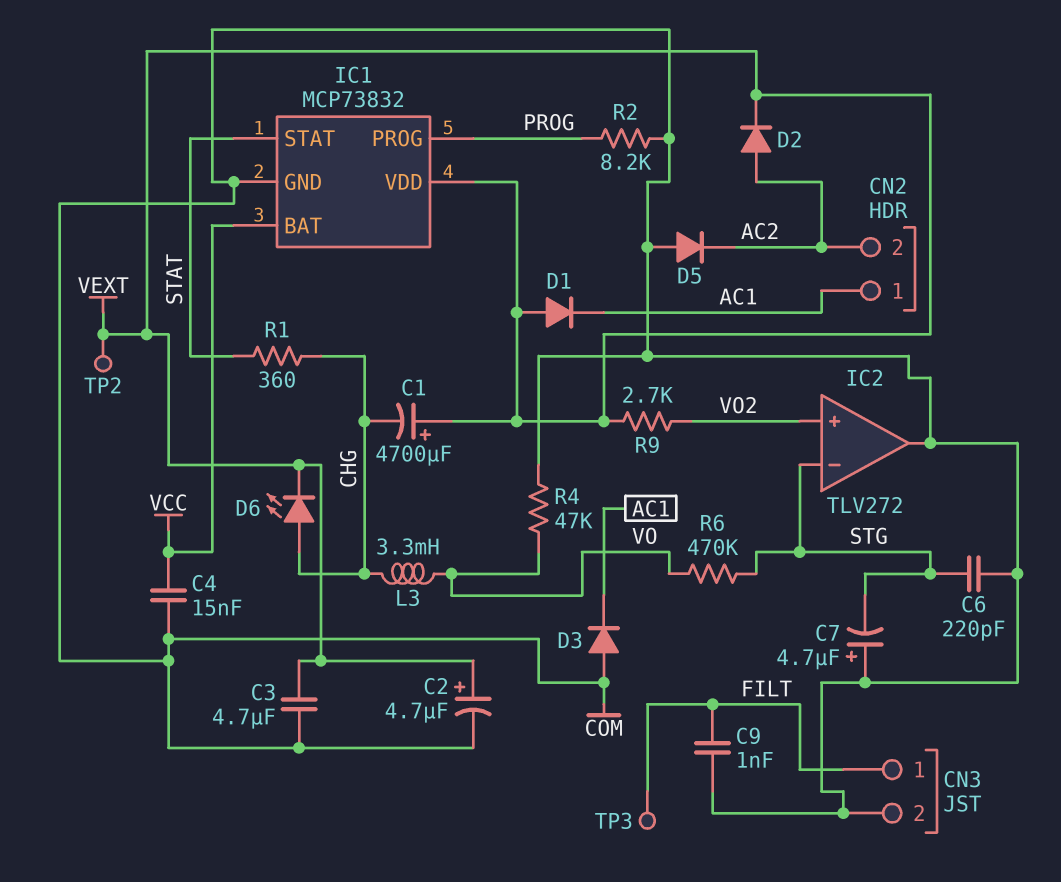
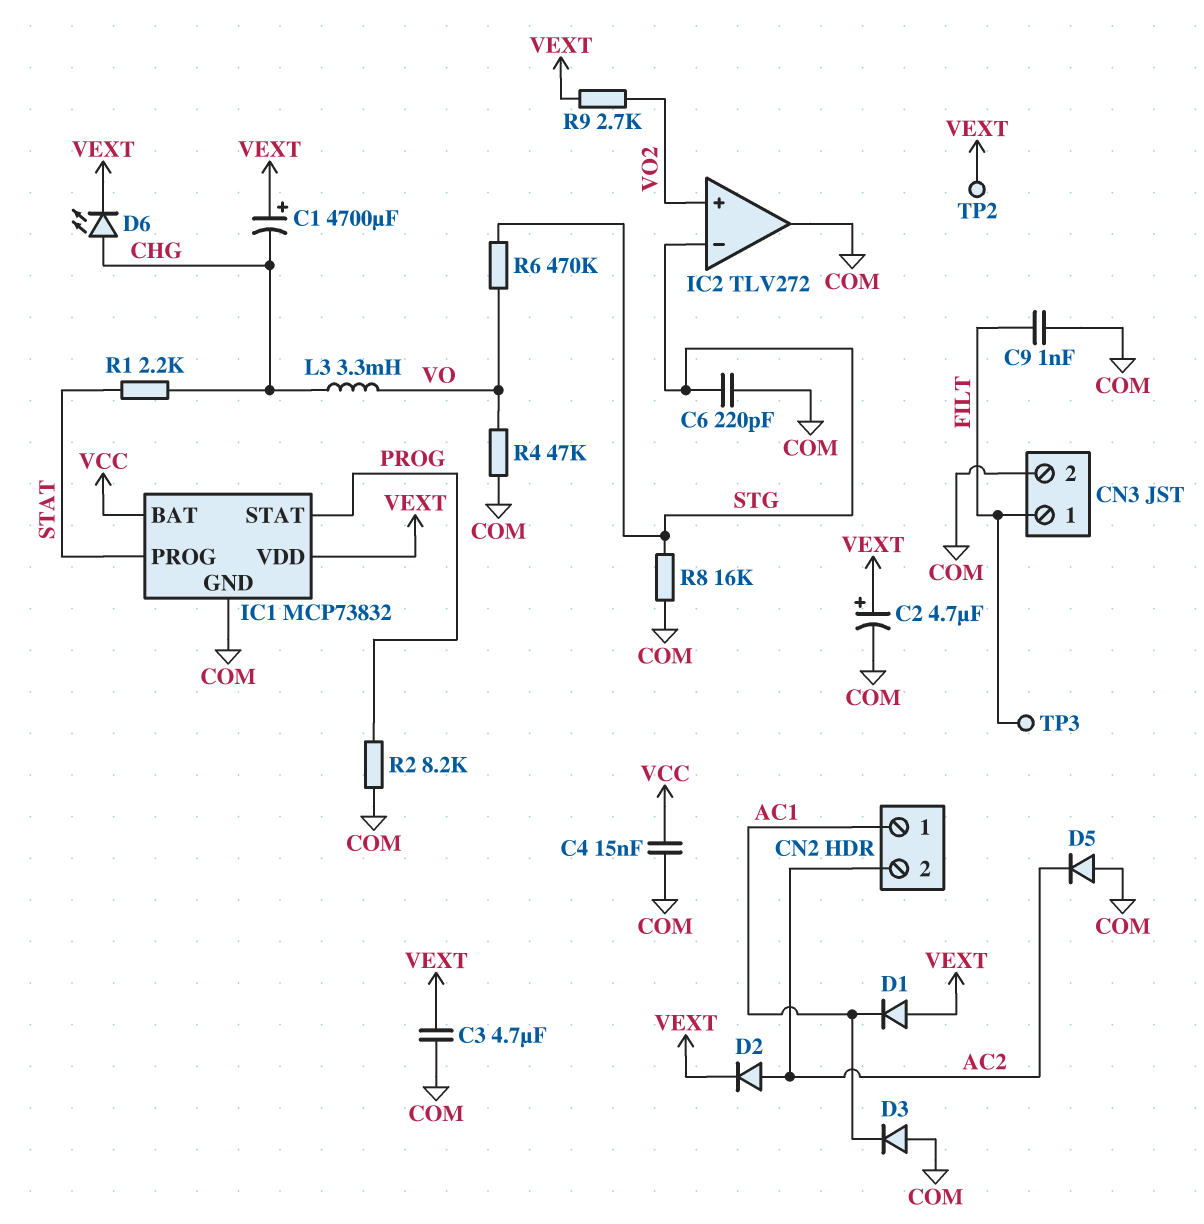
C7: 4.7uF (plus COM, minus STG) -> none
IC1 pin PROG: PROG -> STAT
IC1 pin STAT: STAT -> PROG
R1: 360 (CHG, STAT) -> 2.2k (CHG, STAT)
R8: none -> 16k (COM, STG)

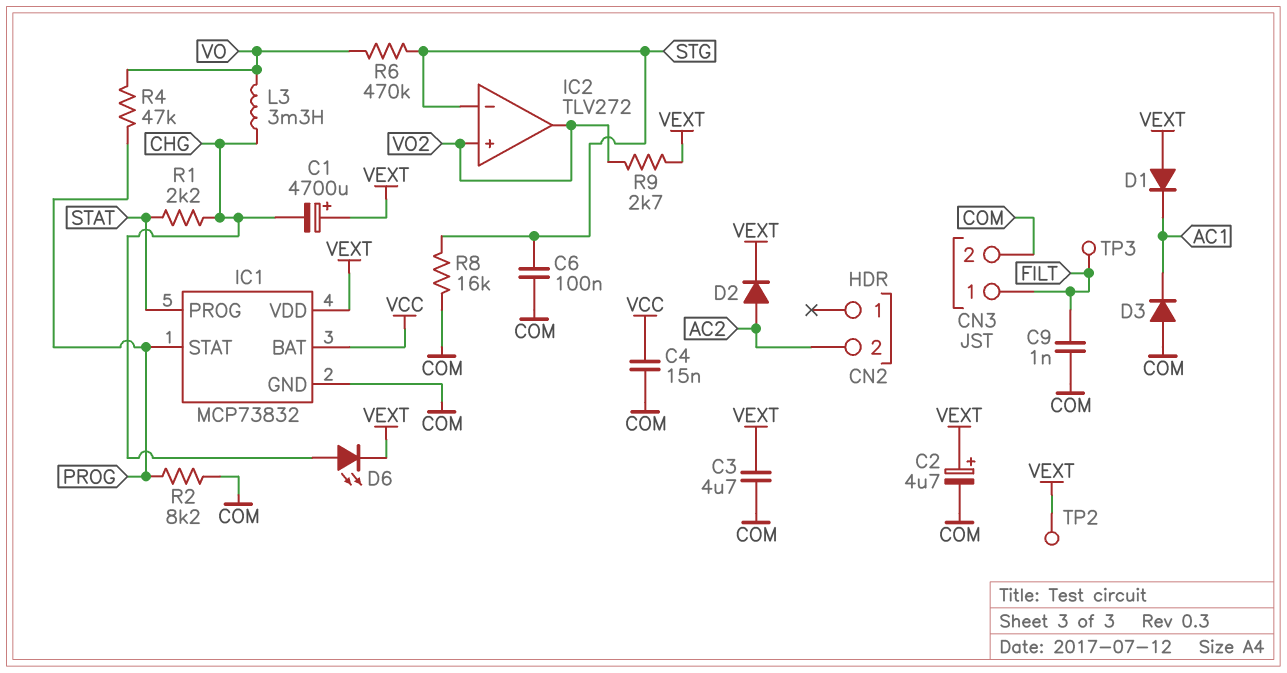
C6: 220pF (COM, STG) -> 100nF (COM, STG)
CN2 pin 1: AC1 -> none
D5: diode (A COM, K AC2) -> none
IC2 pin out: COM -> VO2
R4: 47k (COM, VO) -> 47k (PROG, VO)

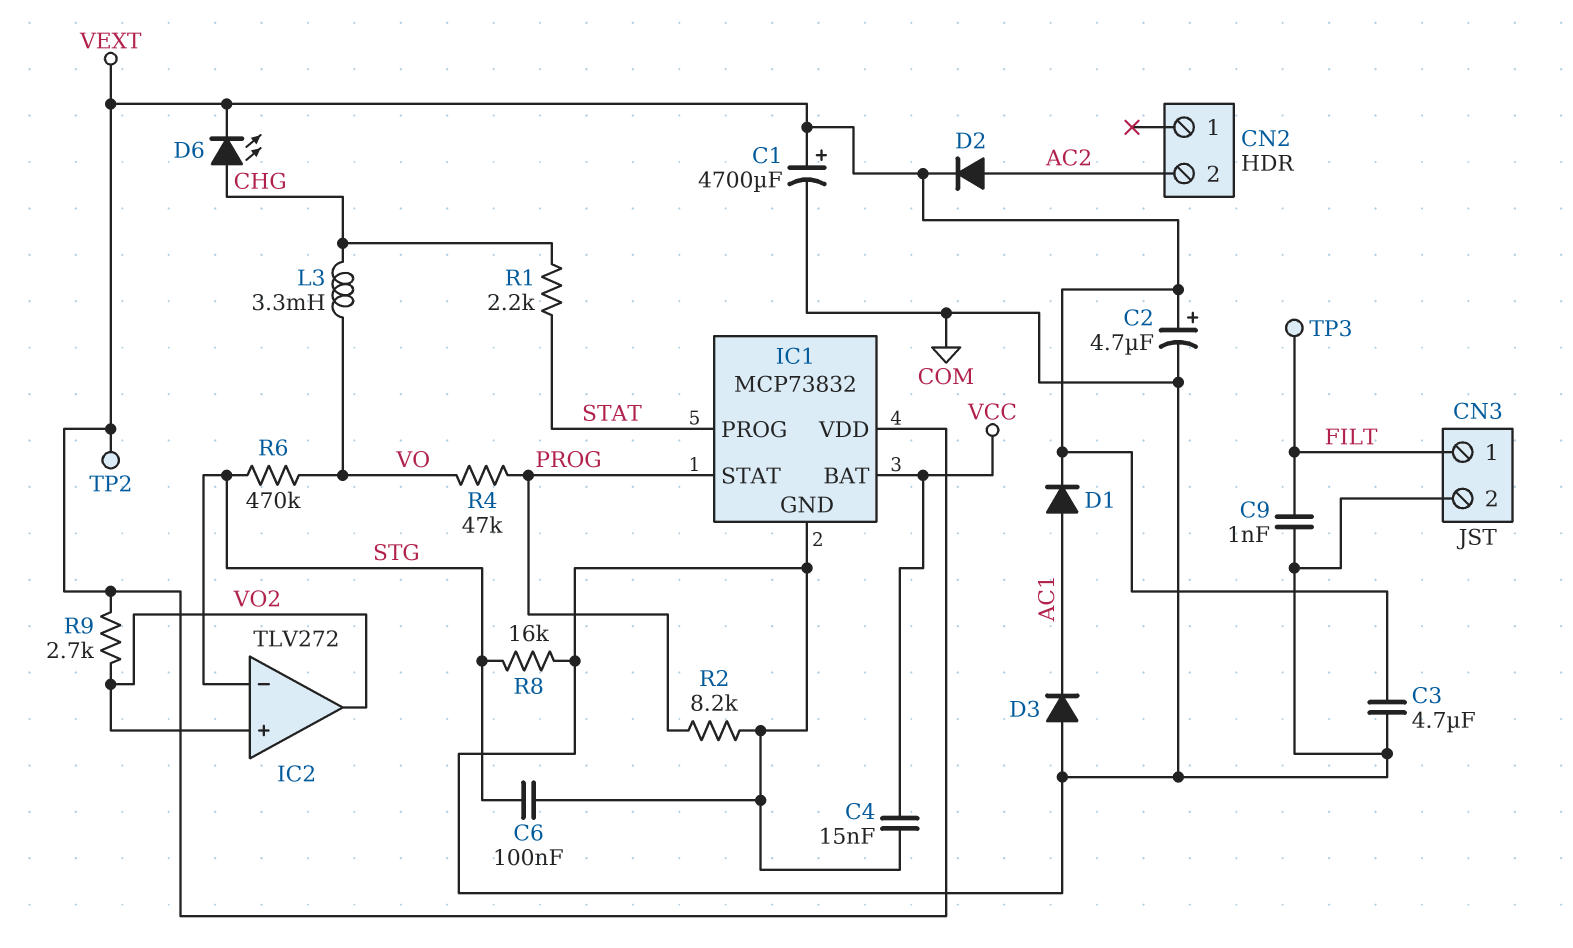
C1: 4700uF (plus VEXT, minus CHG) -> 4700uF (plus VEXT, minus COM)
D1: diode (A VEXT, K AC1) -> diode (A AC1, K VEXT)

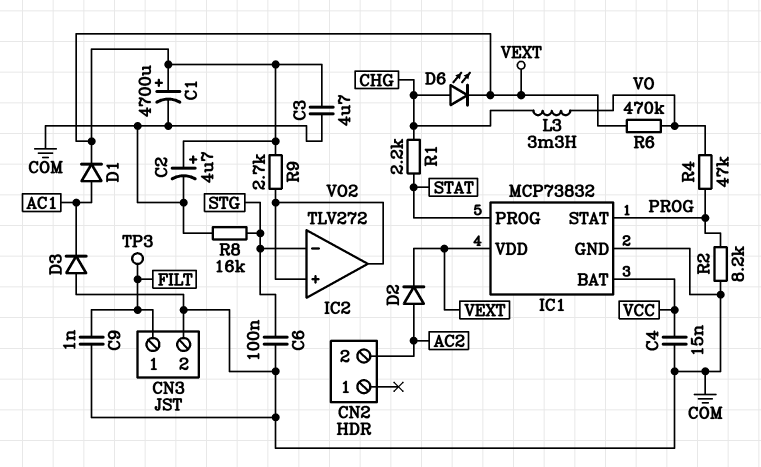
R6: 470k (STG, VO) -> 470k (VEXT, VO)
TP2: test point (VEXT) -> none

